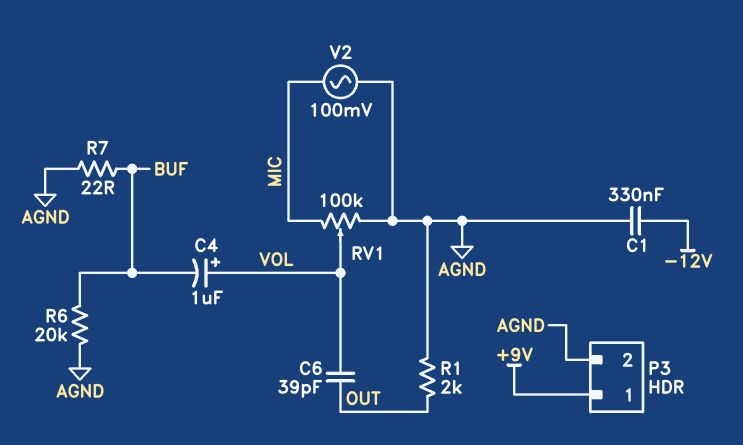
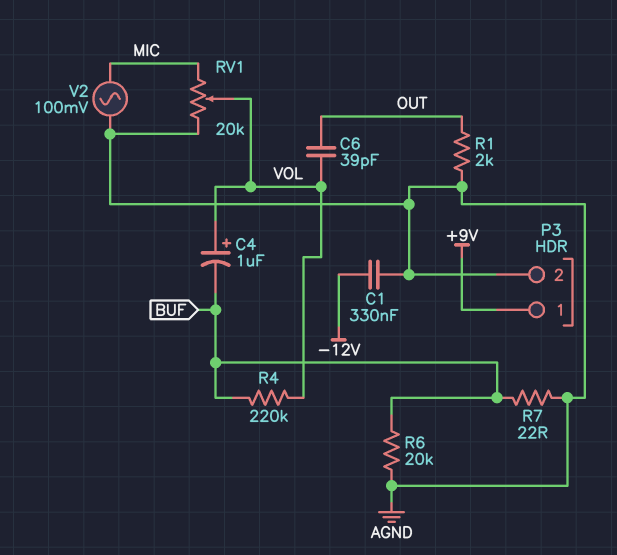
R4: none -> 220k (BUF, VOL)
RV1: 100k (AGND, MIC, wiper VOL) -> 20k (AGND, MIC, wiper VOL)

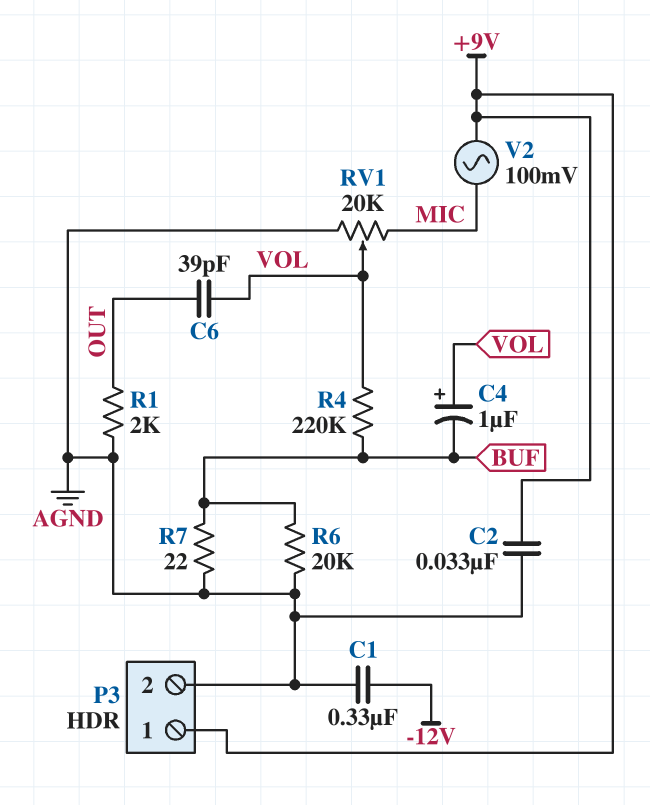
C2: none -> 33nF (+9V, AGND)
V2: AC 100mV (AGND, MIC) -> AC 100mV (+9V, MIC)

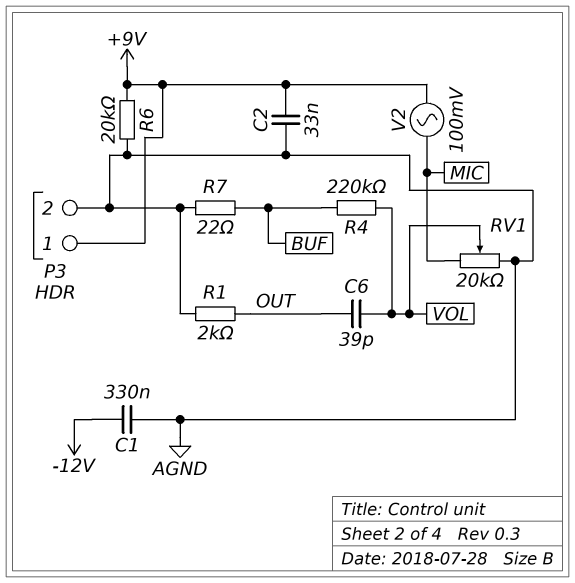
C4: 1uF (plus VOL, minus BUF) -> none
R6: 20k (AGND, BUF) -> 20k (+9V, AGND)

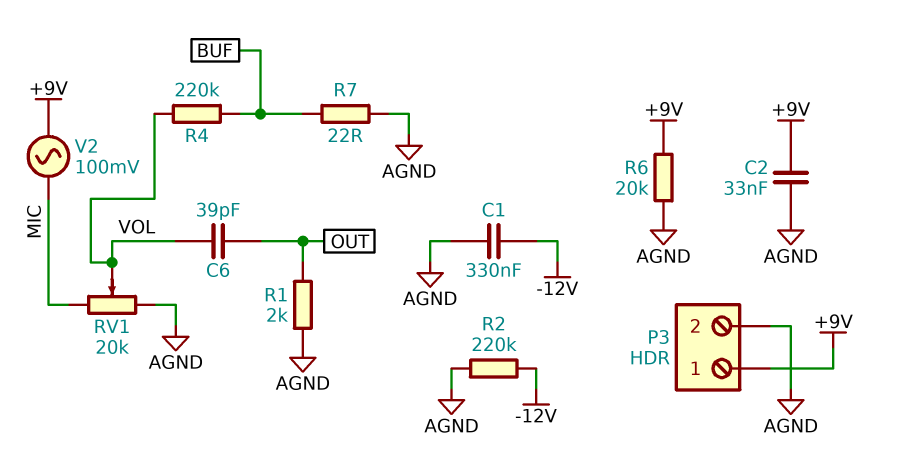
R2: none -> 220k (-12V, AGND)

